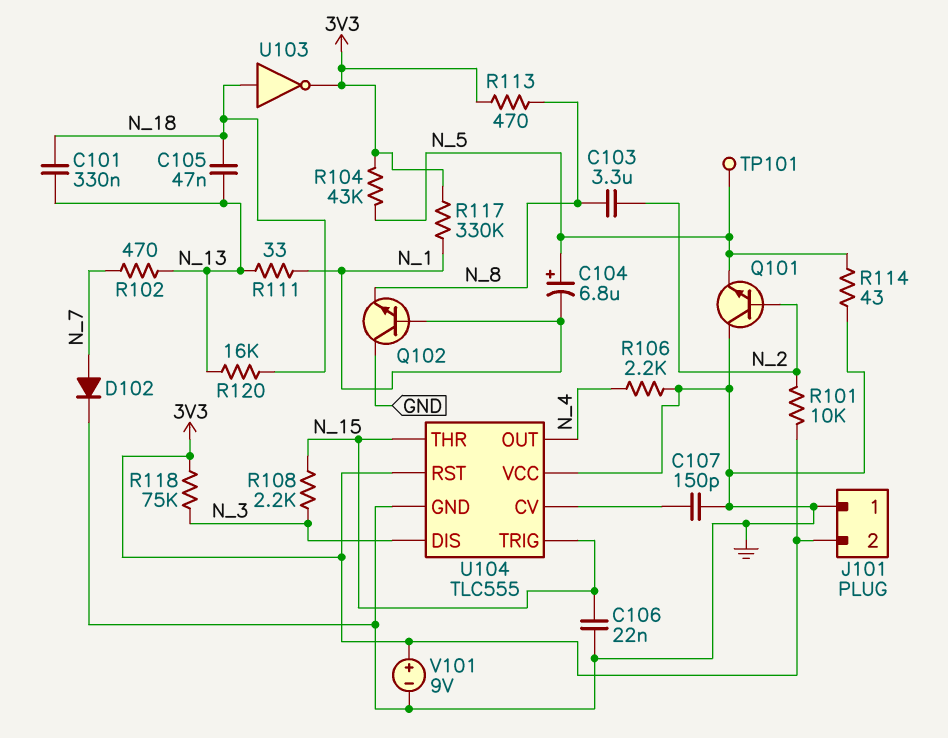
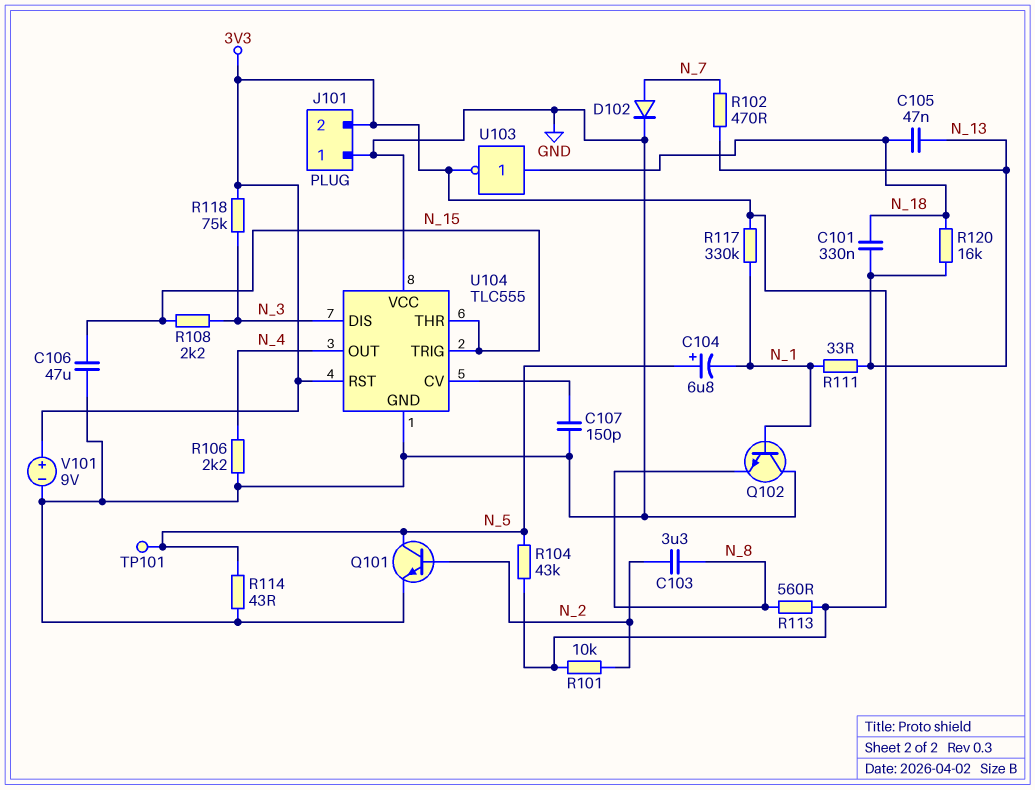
C106: 22nF (GND, N_15) -> 47uF (GND, N_15)
Q101: NPN (B N_2, C GND, E N_5) -> NPN (B N_2, C N_5, E GND)
R113: 470 (3V3, N_8) -> 560 (3V3, N_8)

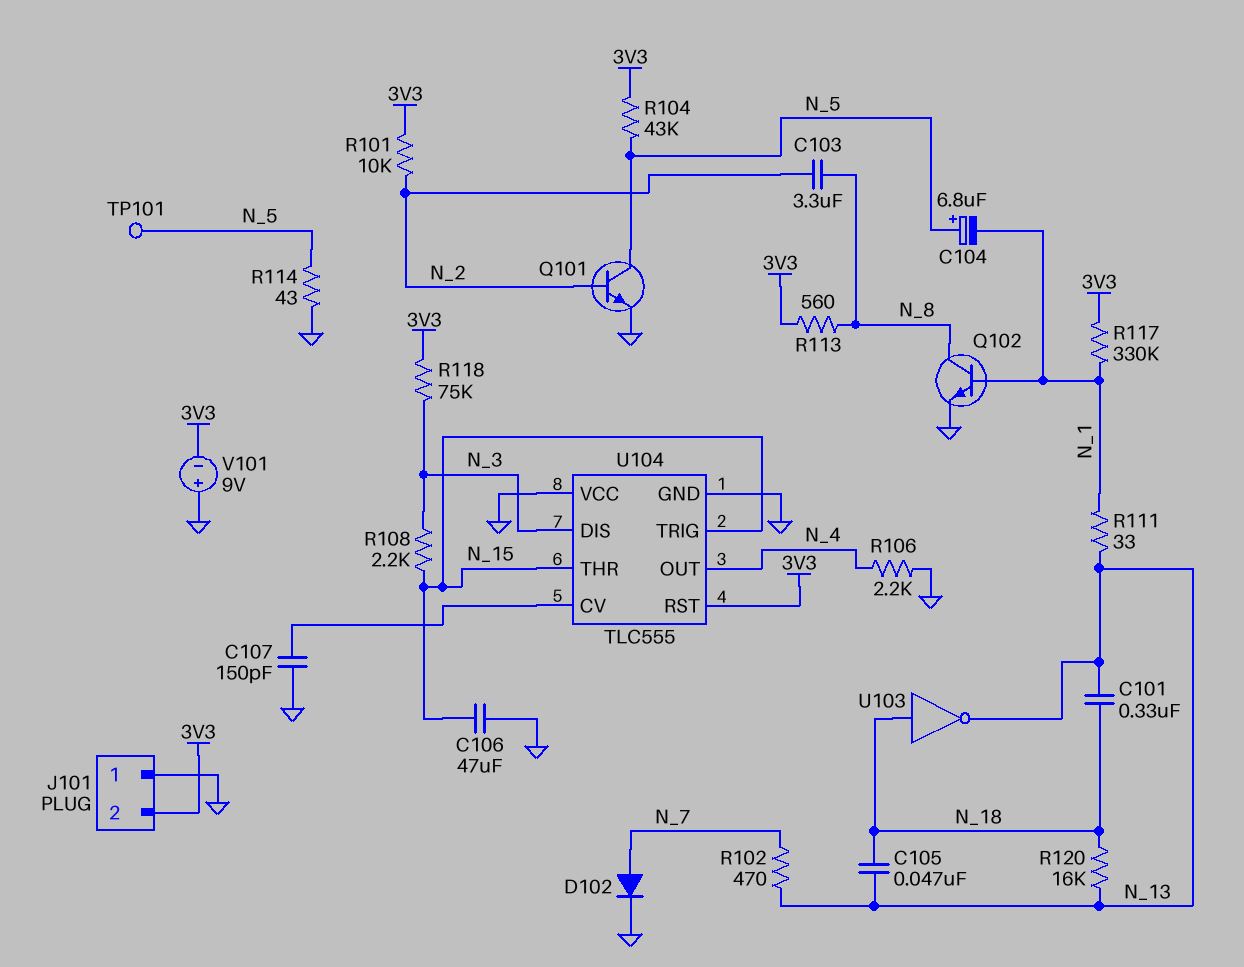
Q102: NPN (B N_1, C GND, E N_8) -> NPN (B N_1, C N_8, E GND)
U103: NOT (in N_18, out 3V3) -> NOT (in N_18, out N_13)
V101: 9V (plus 3V3, minus GND) -> 9V (plus GND, minus 3V3)

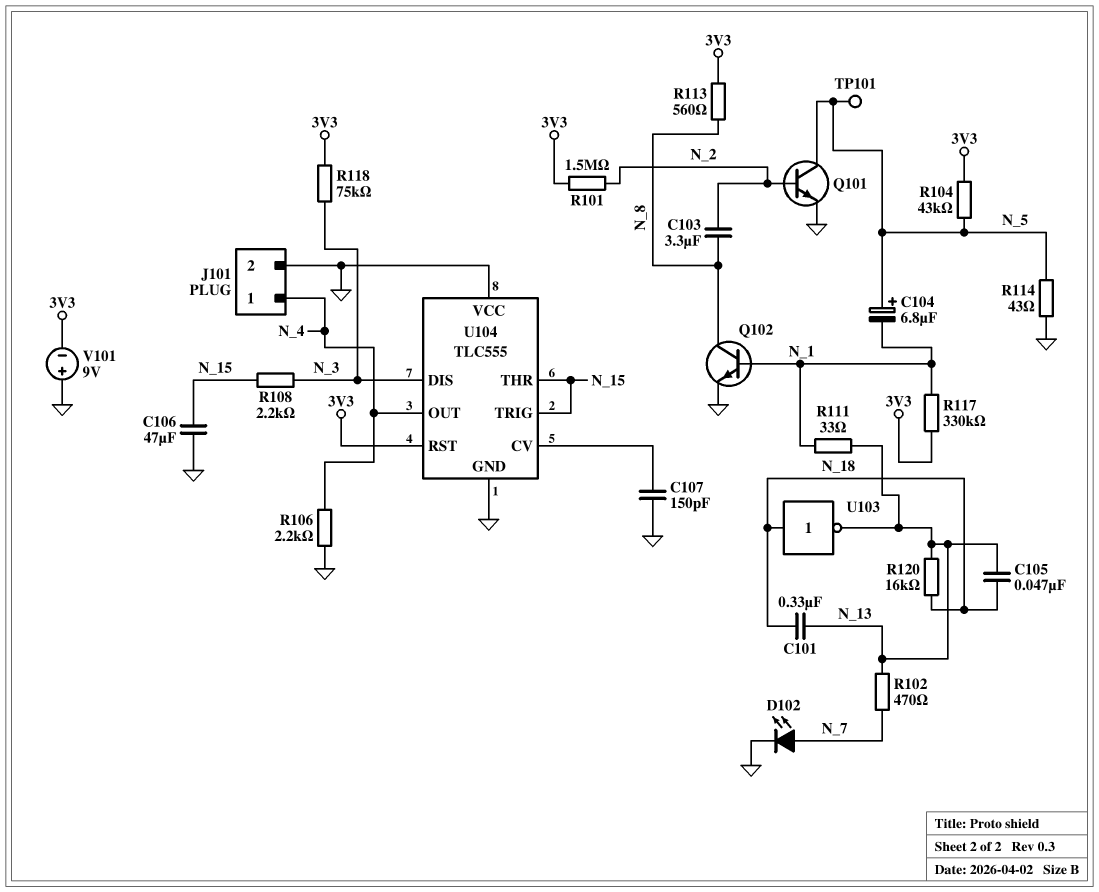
D102: diode (A N_7, K GND) -> LED (A N_7, K GND)
J101 pin 1: GND -> N_4
J101 pin 2: 3V3 -> GND
R101: 10k (3V3, N_2) -> 1.5M (3V3, N_2)

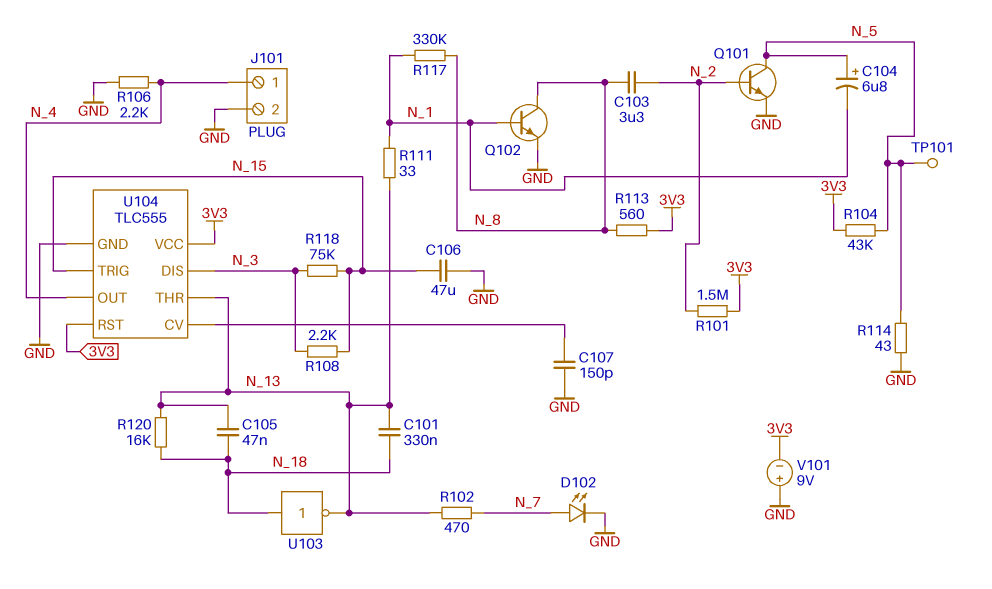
R117: 330k (3V3, N_1) -> 330k (N_1, N_8)
R118: 75k (3V3, N_3) -> 75k (N_3, N_15)
U104 pin THR: N_15 -> N_13
U104 pin VCC: GND -> 3V3

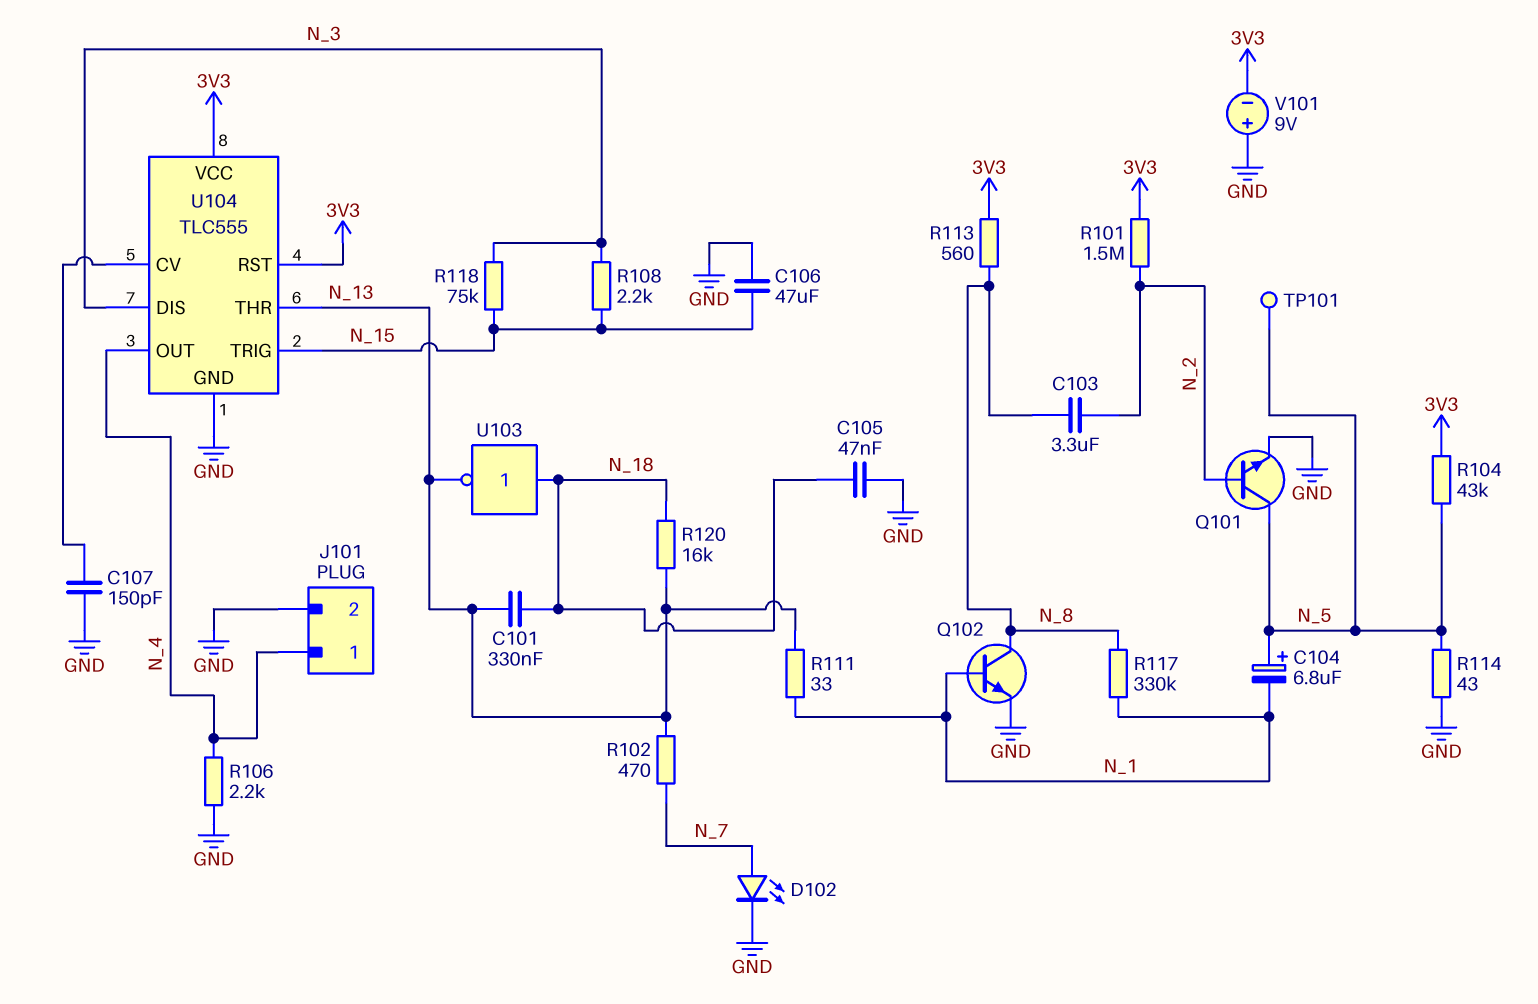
C105: 47nF (N_13, N_18) -> 47nF (GND, N_18)

